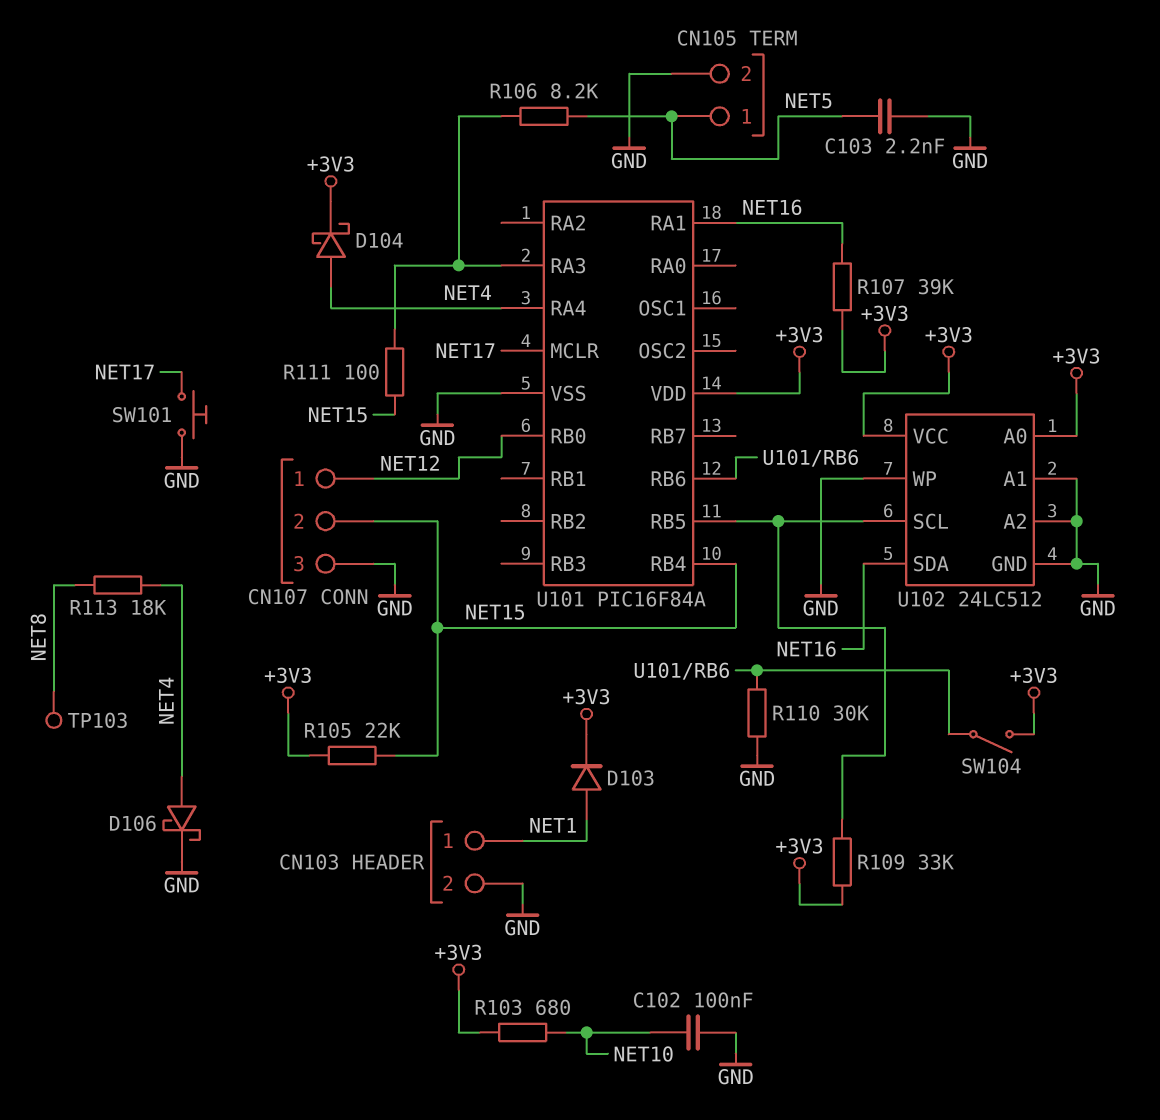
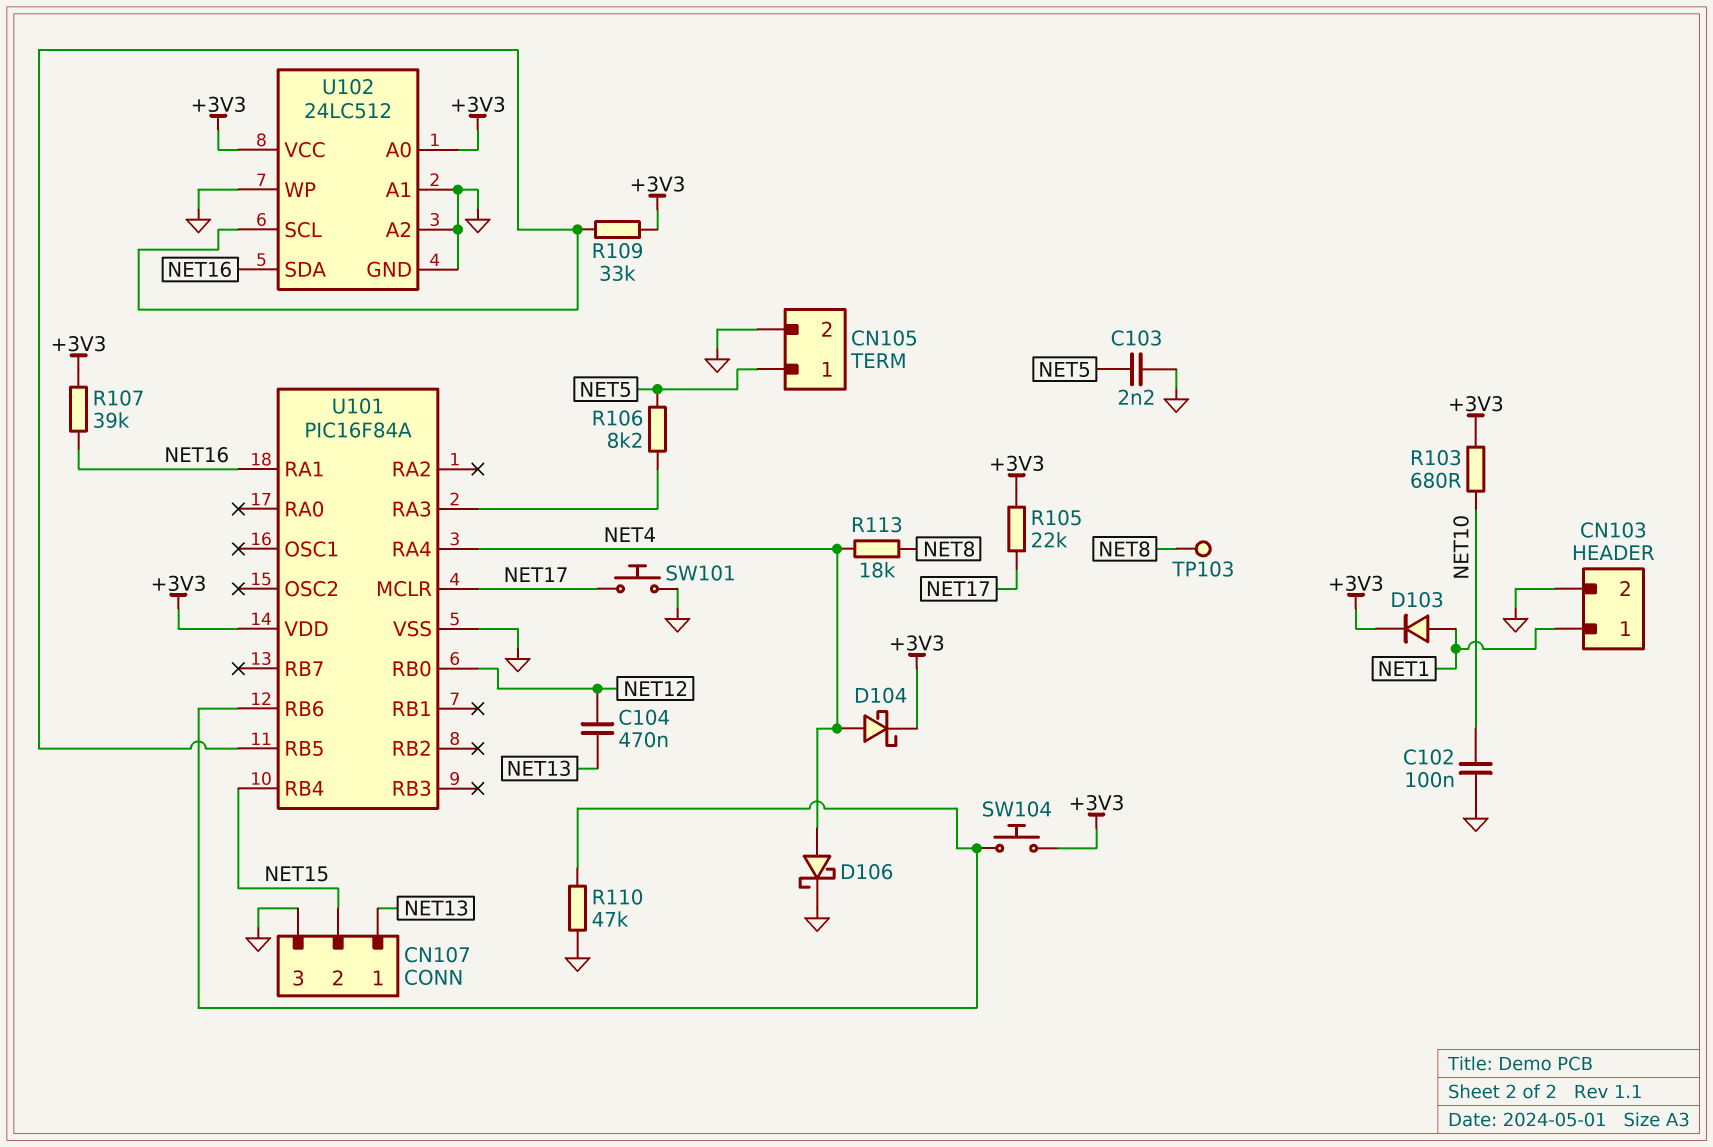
C104: none -> 470nF (NET12, NET13)
CN107 pin 1: NET12 -> NET13
R105: 22k (+3V3, NET15) -> 22k (+3V3, NET17)
R110: 30k (GND, U101/RB6) -> 47k (GND, U101/RB6)
R111: 100 (NET15, U101/RA3) -> none
SW104: switch (+3V3, U101/RB6) -> button (+3V3, U101/RB6)

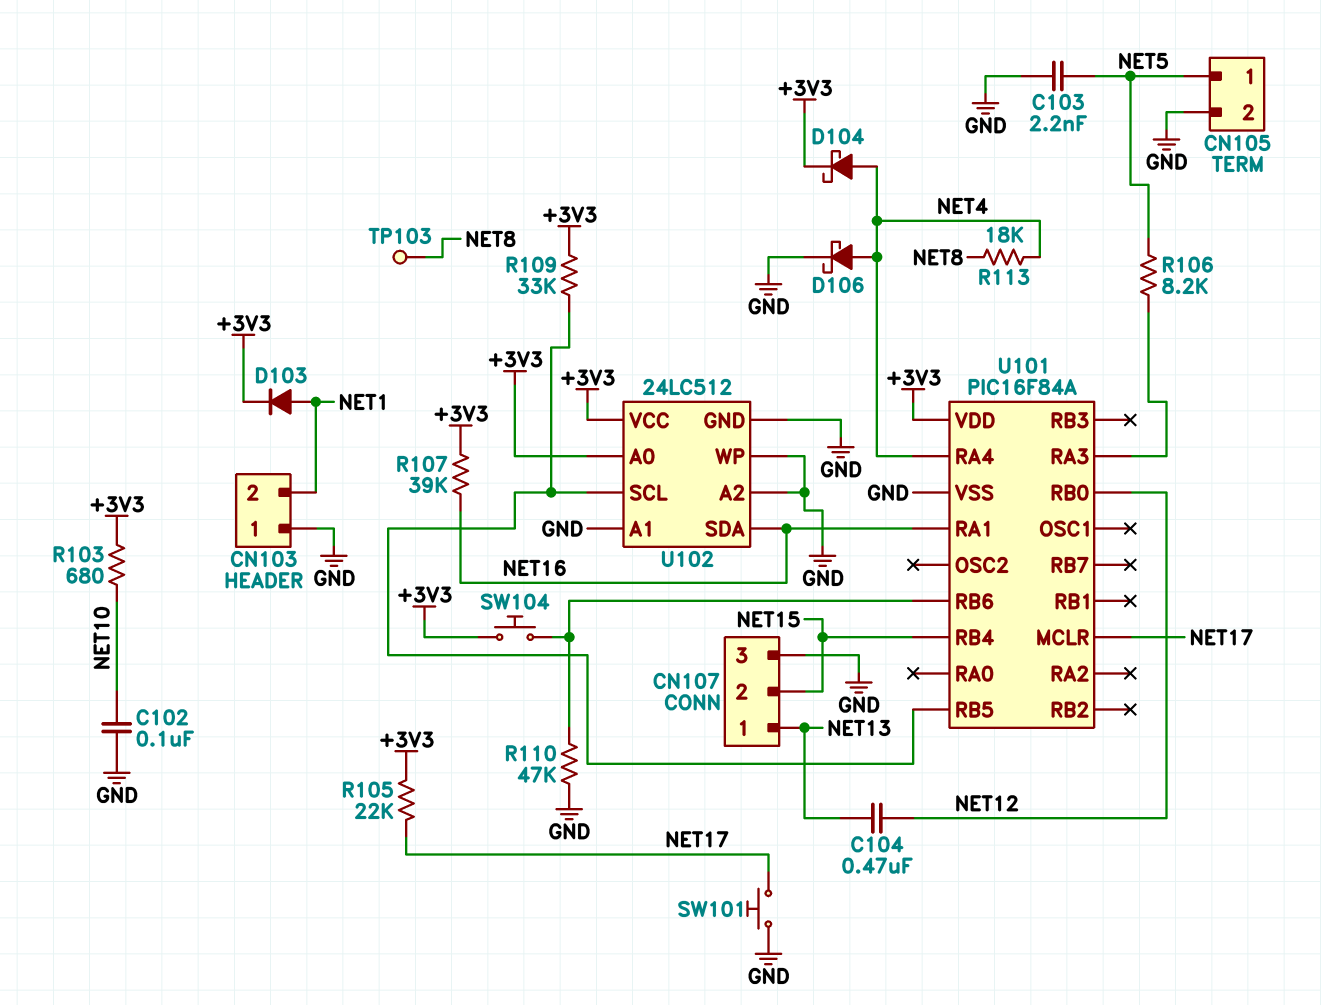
CN103 pin 1: NET1 -> GND
CN103 pin 2: GND -> NET1

